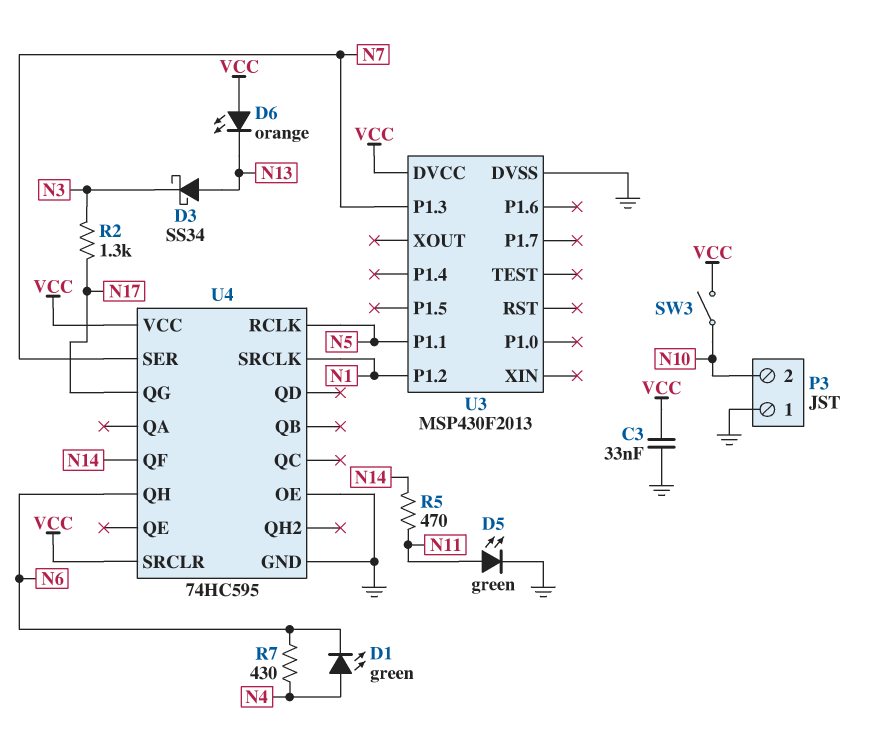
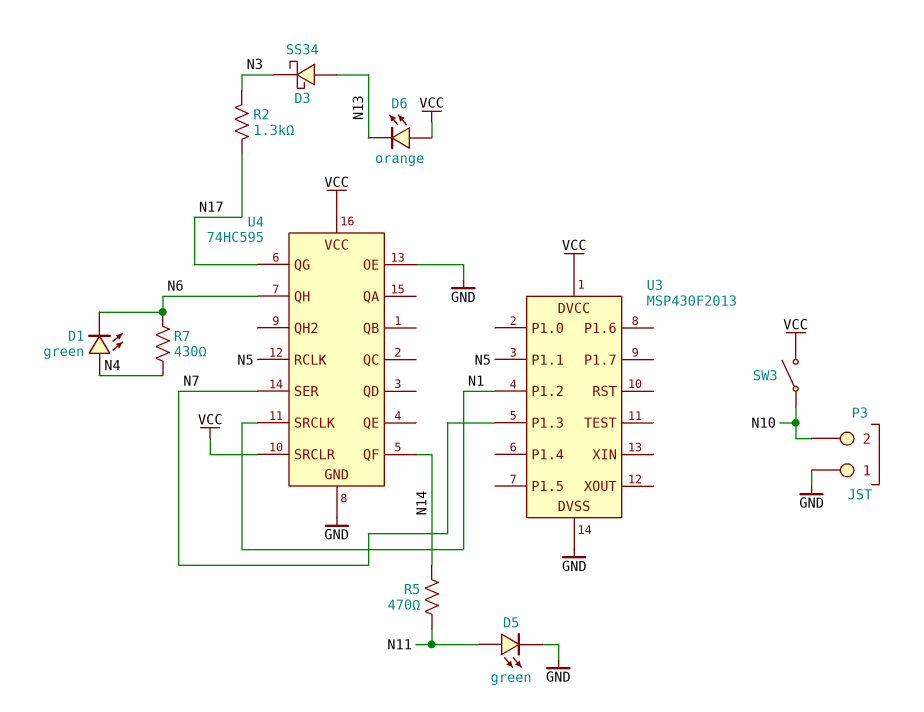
C3: 33nF (GND, VCC) -> none

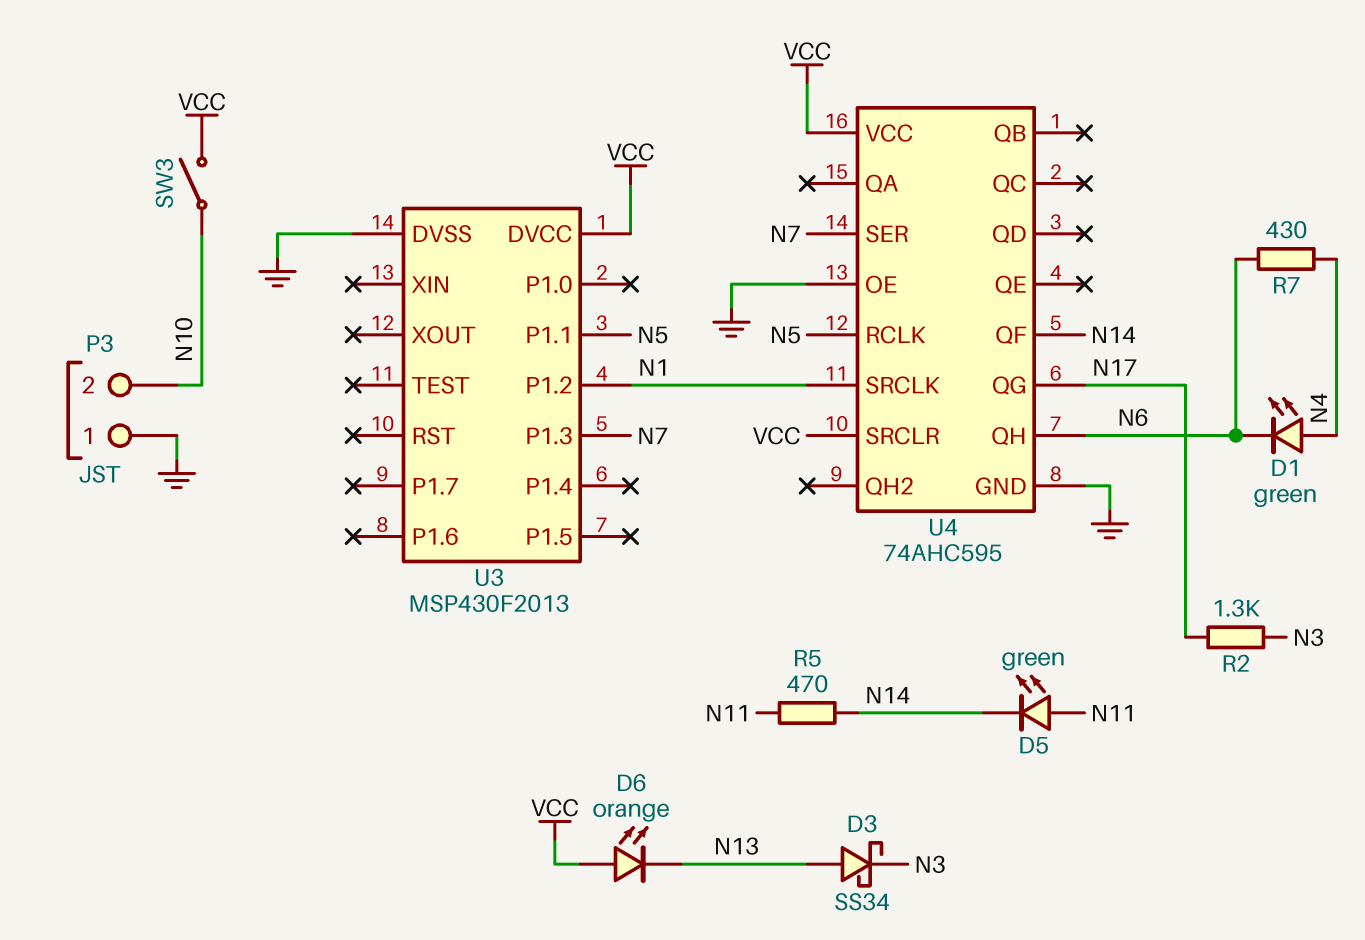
D5: LED green (A N11, K GND) -> LED green (A N11, K N14)
U4: 74HC595 -> 74AHC595

